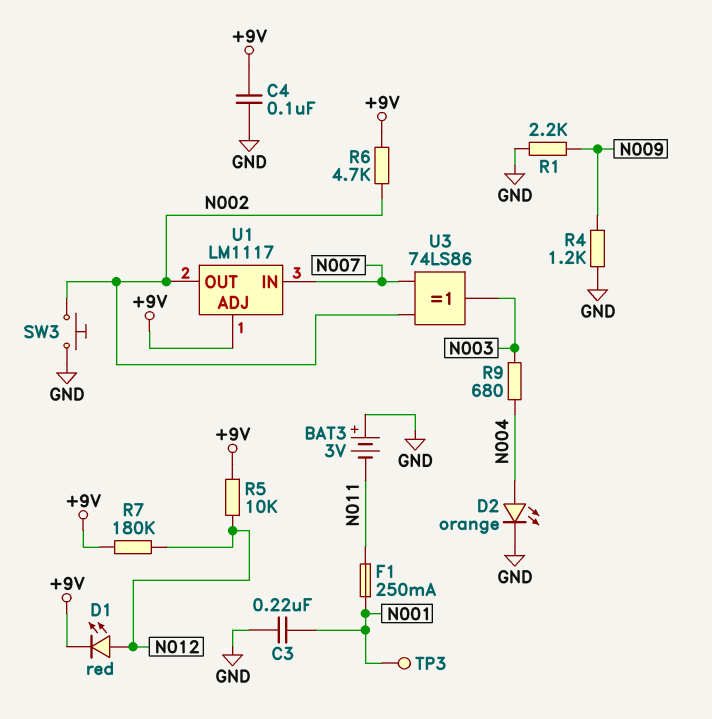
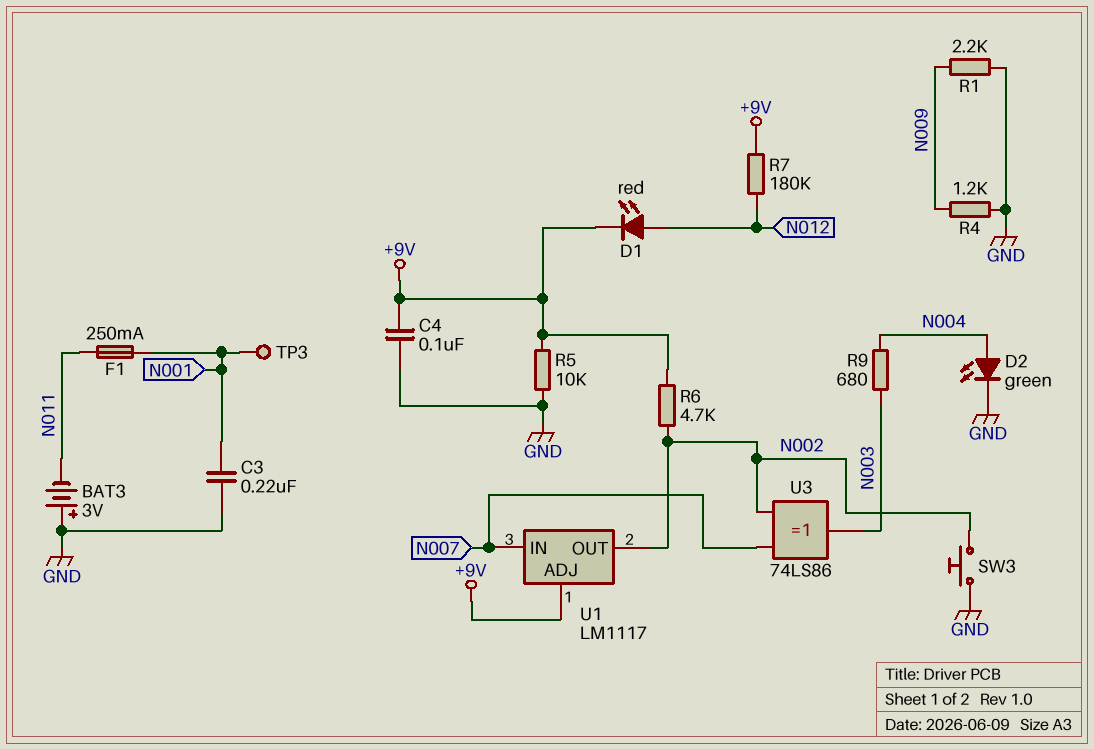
D2: LED orange (A N004, K GND) -> LED green (A N004, K GND)
R5: 10k (+9V, N012) -> 10k (+9V, GND)

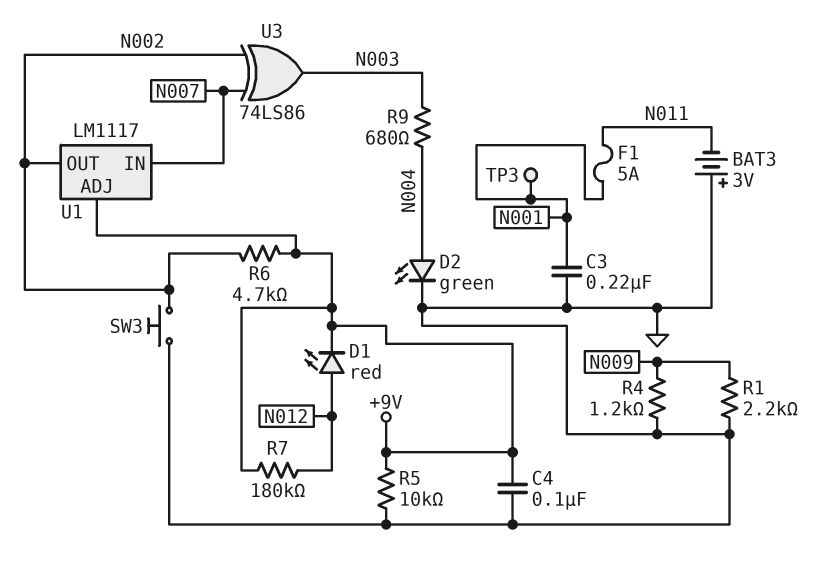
F1: 250mA (N001, N011) -> 5A (N001, N011)

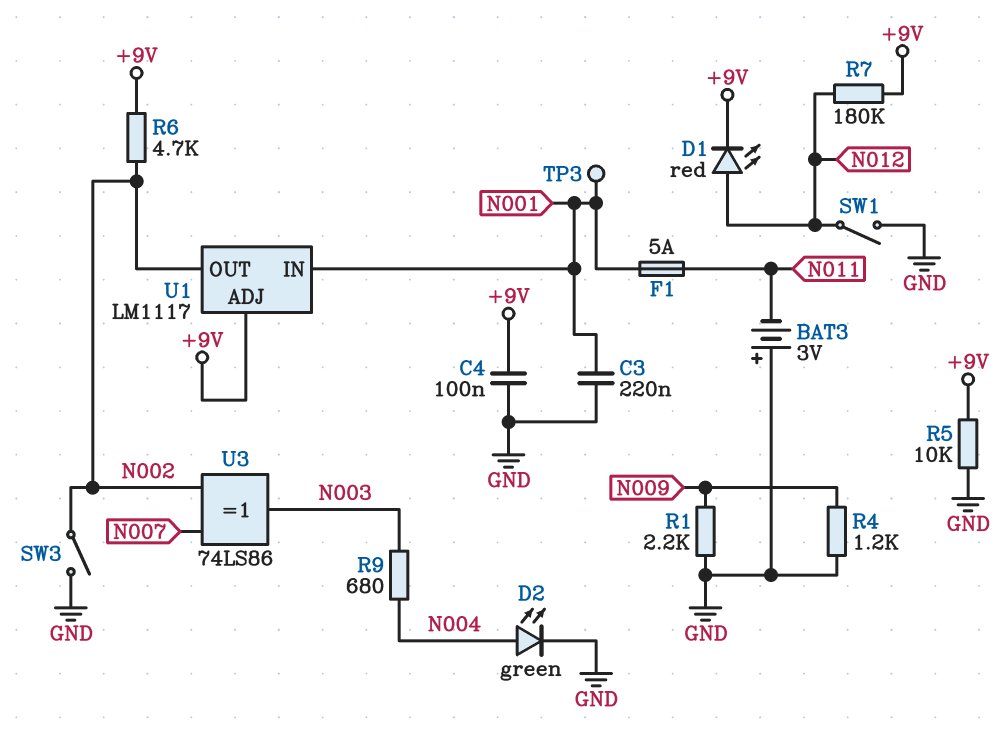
SW1: none -> switch (GND, N012)
SW3: button (GND, N002) -> switch (GND, N002)
U1 pin IN: N007 -> N001

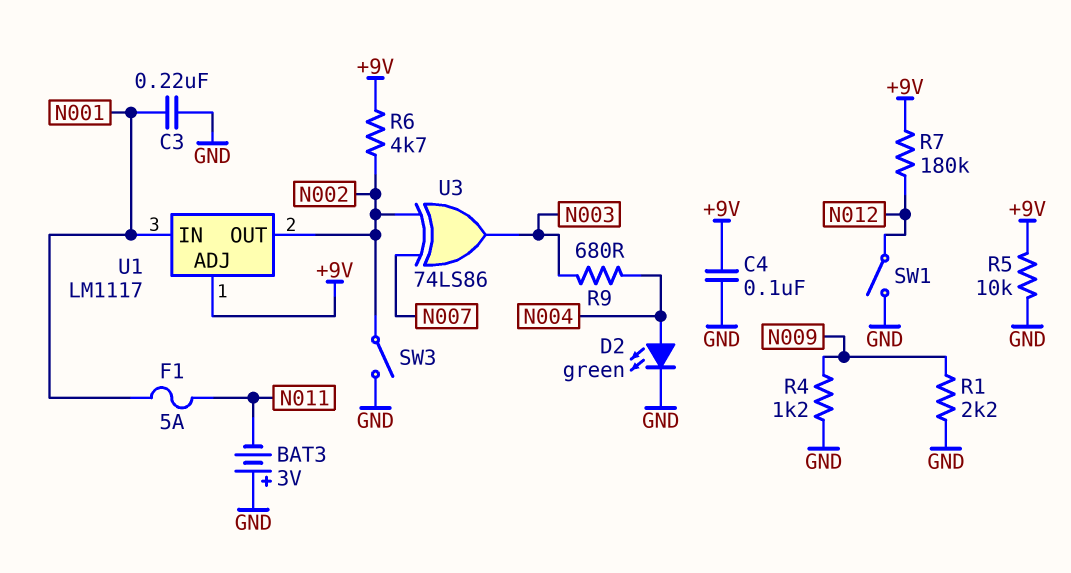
D1: LED red (A N012, K +9V) -> none
TP3: test point (N001) -> none

